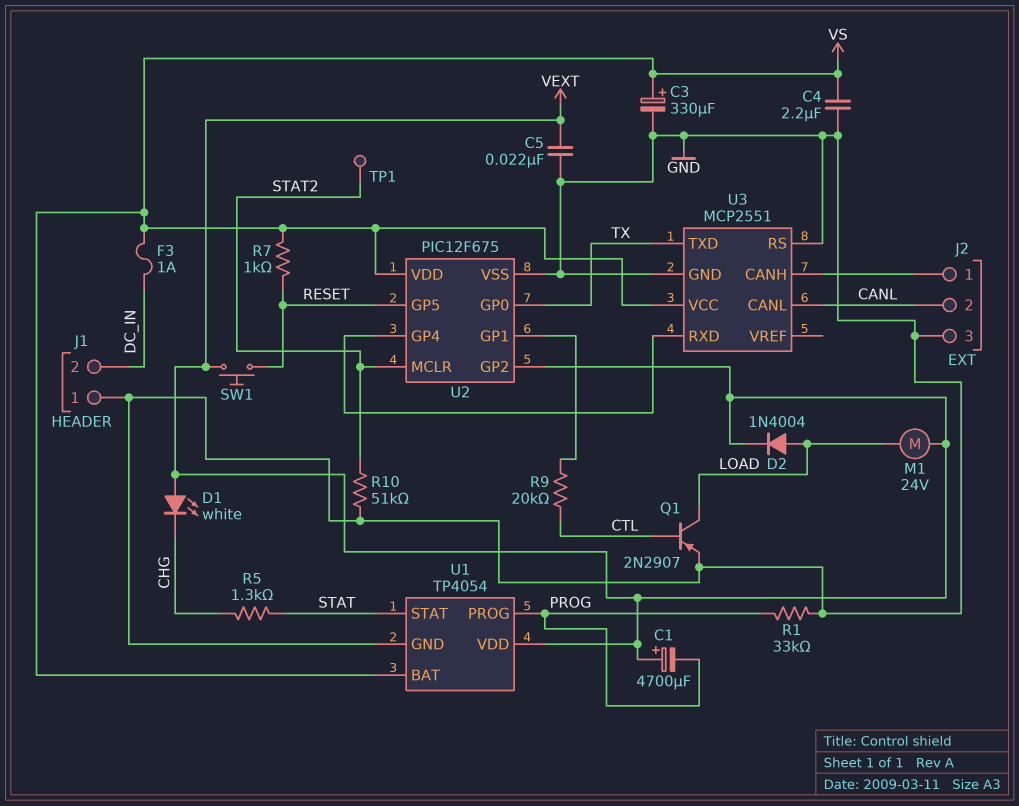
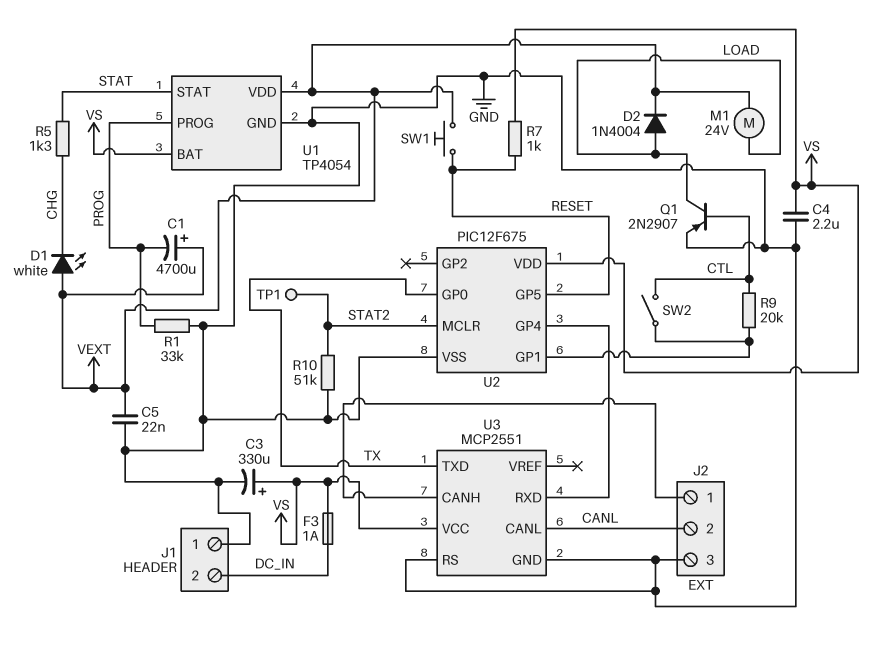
SW2: none -> switch (CTL, U2/GP1)
U2 pin GP2: VEXT -> none

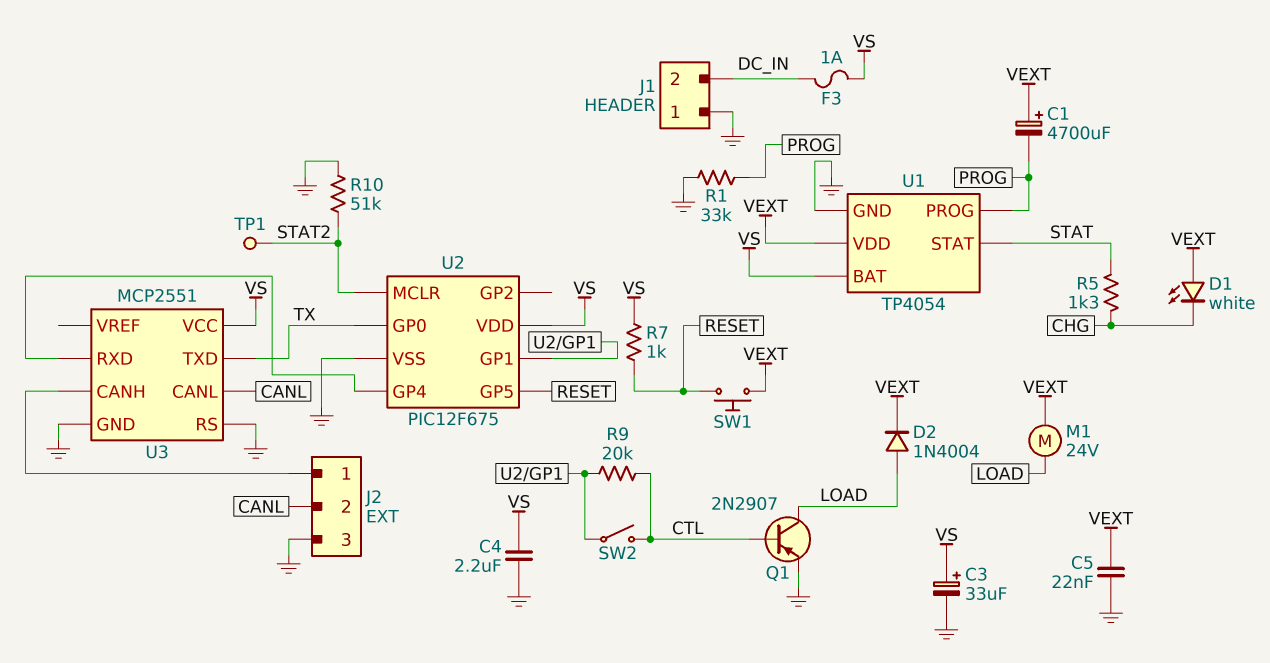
C3: 330uF (plus VS, minus GND) -> 33uF (plus VS, minus GND)

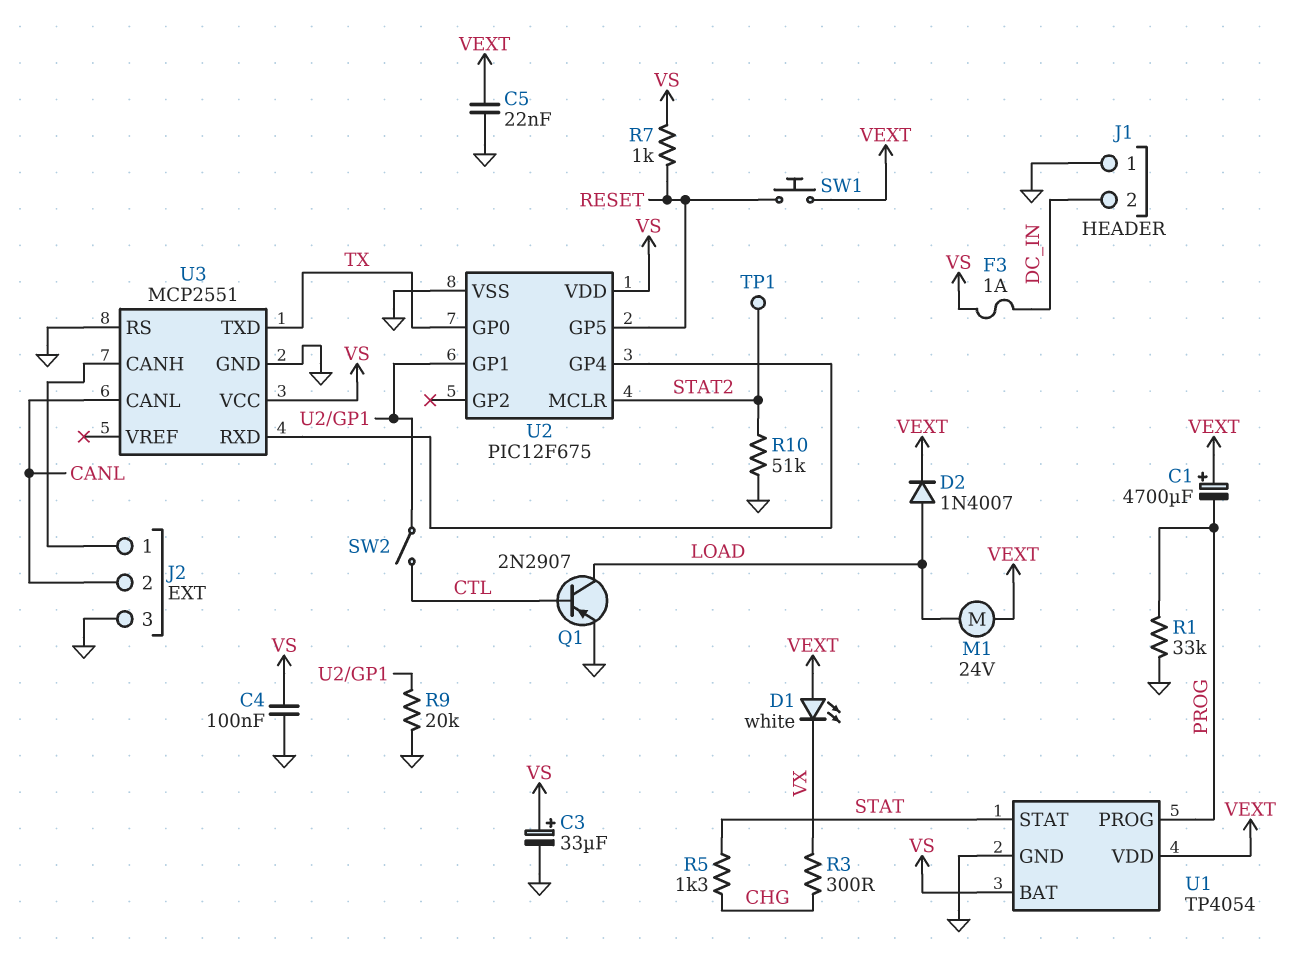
C4: 2.2uF (GND, VS) -> 100nF (GND, VS)
D1: LED white (A VEXT, K CHG) -> LED white (A VEXT, K VX)
D2: diode 1N4004 (A LOAD, K VEXT) -> diode 1N4007 (A LOAD, K VEXT)
R3: none -> 300 (CHG, VX)
R9: 20k (CTL, U2/GP1) -> 20k (GND, U2/GP1)

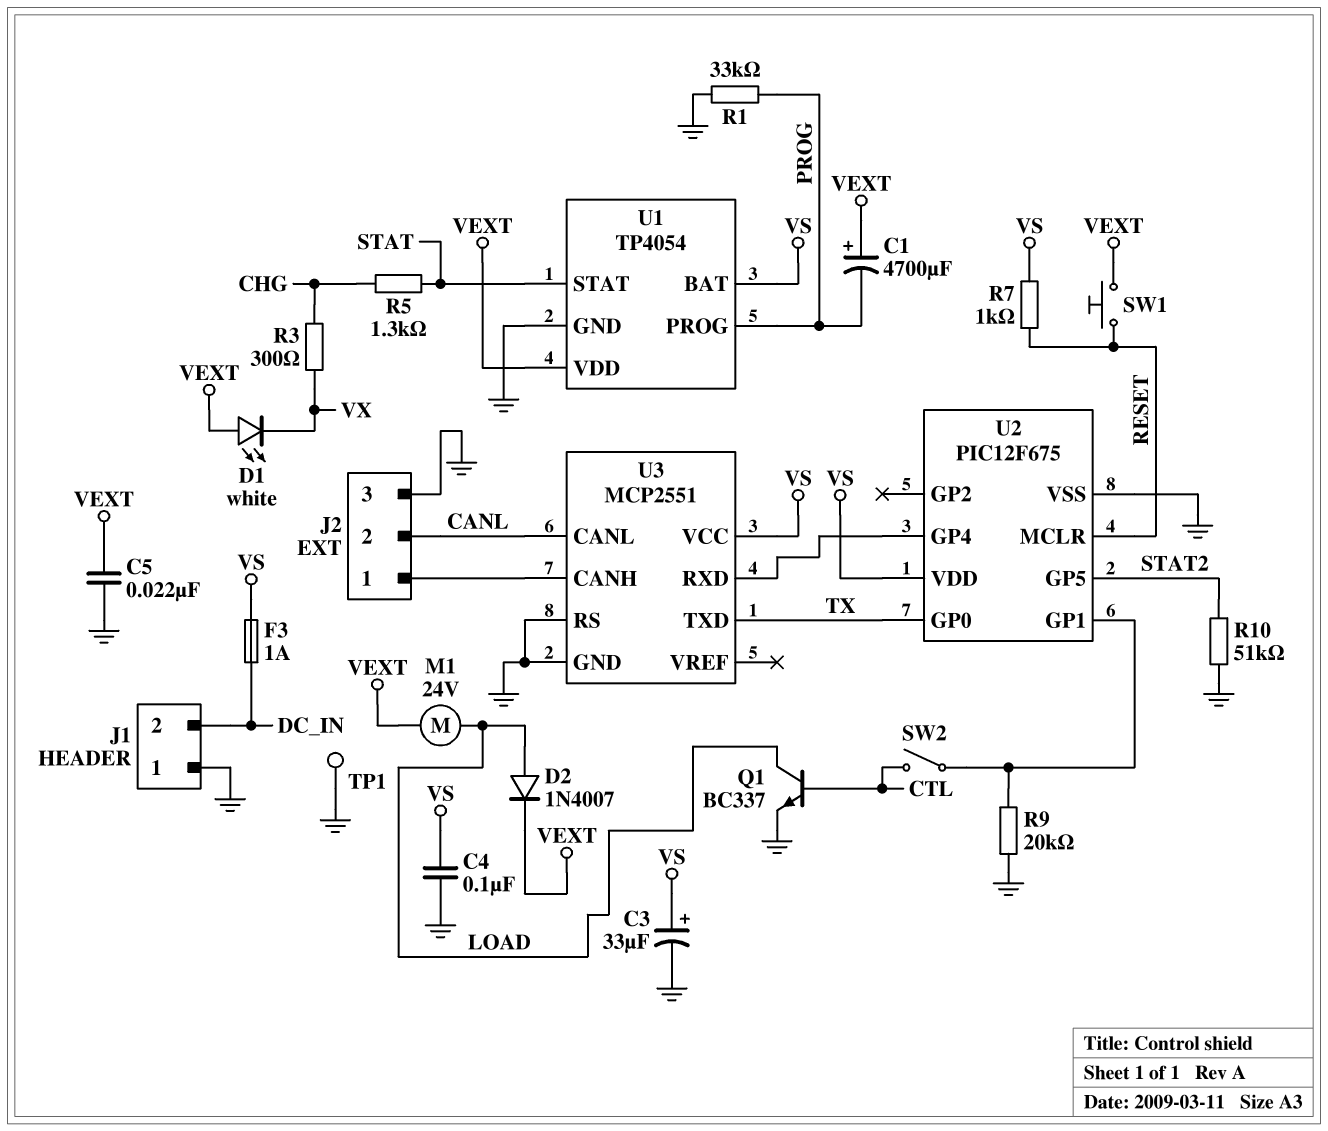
Q1: PNP 2N2907 (B CTL, C LOAD, E GND) -> NPN BC337 (B CTL, C LOAD, E GND)
TP1: test point (STAT2) -> test point (GND)
U2 pin GP5: RESET -> STAT2
U2 pin MCLR: STAT2 -> RESET

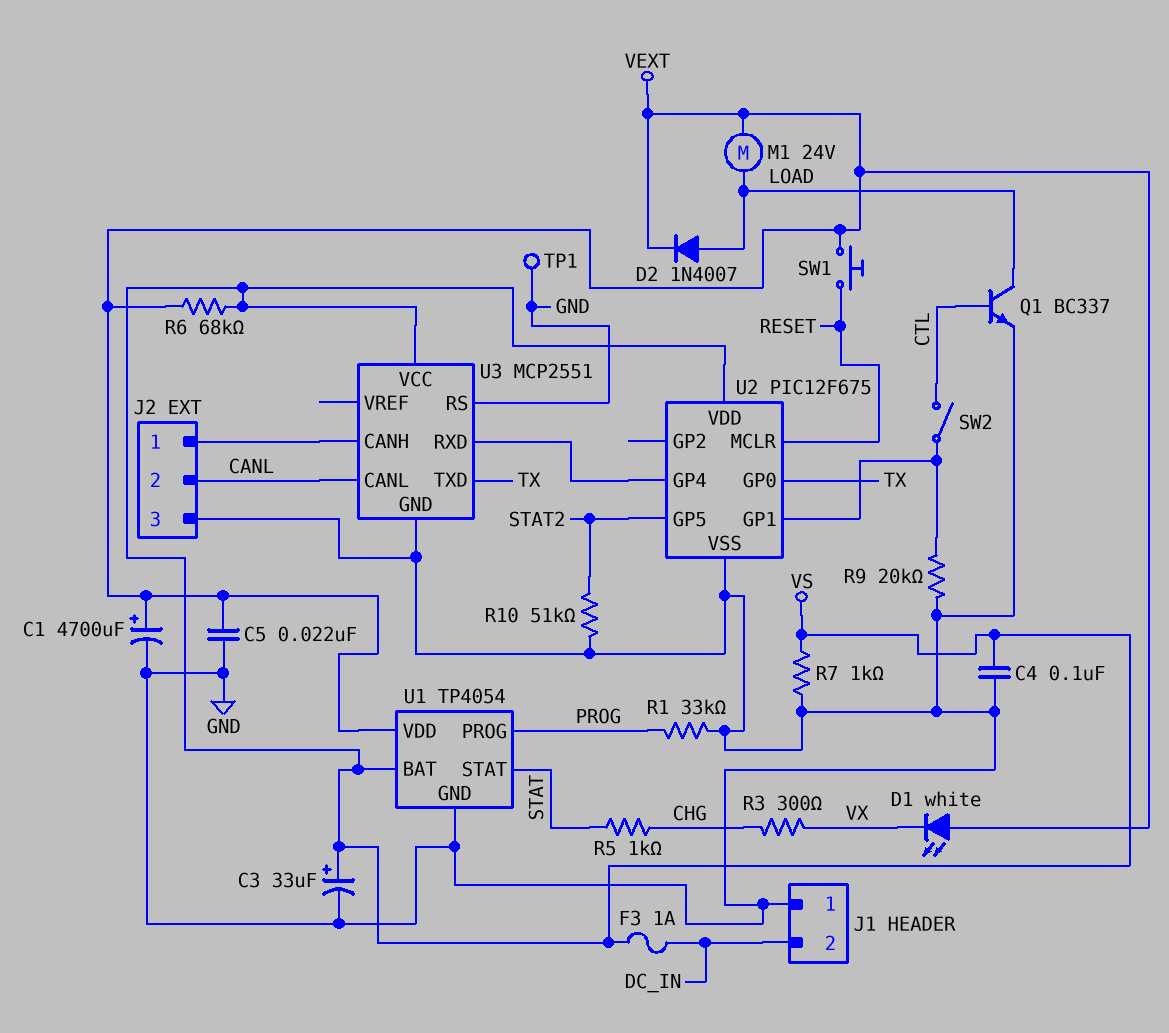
C1: 4700uF (plus VEXT, minus PROG) -> 4700uF (plus VEXT, minus GND)
R5: 1.3k (CHG, STAT) -> 1k (CHG, STAT)
R6: none -> 68k (VEXT, VS)
R7: 1k (RESET, VS) -> 1k (GND, VS)

